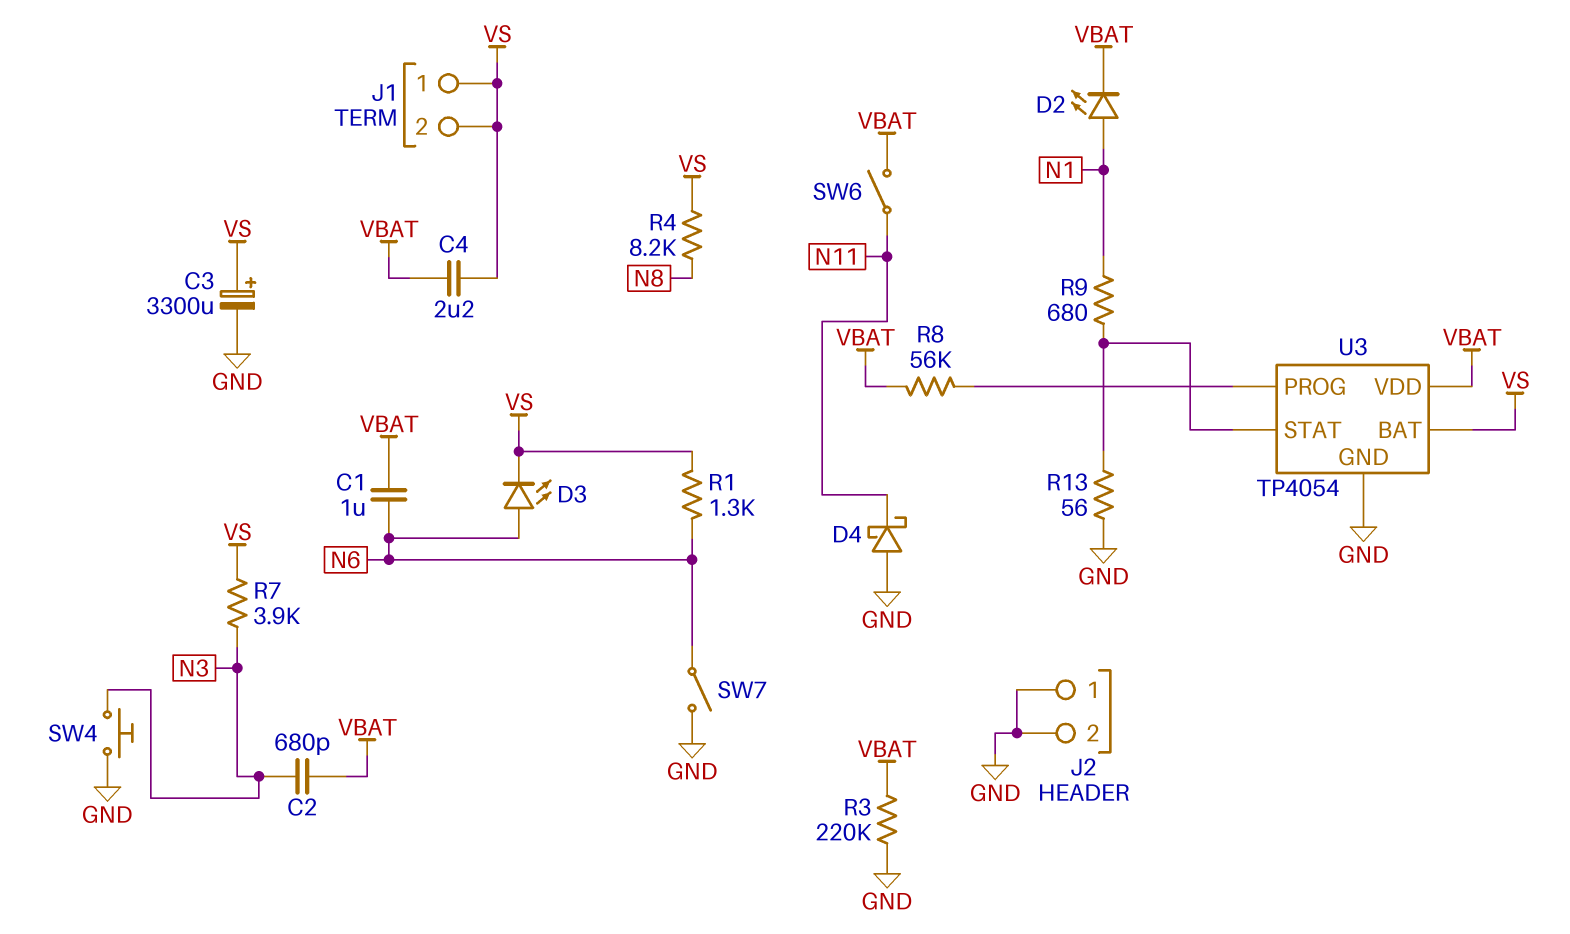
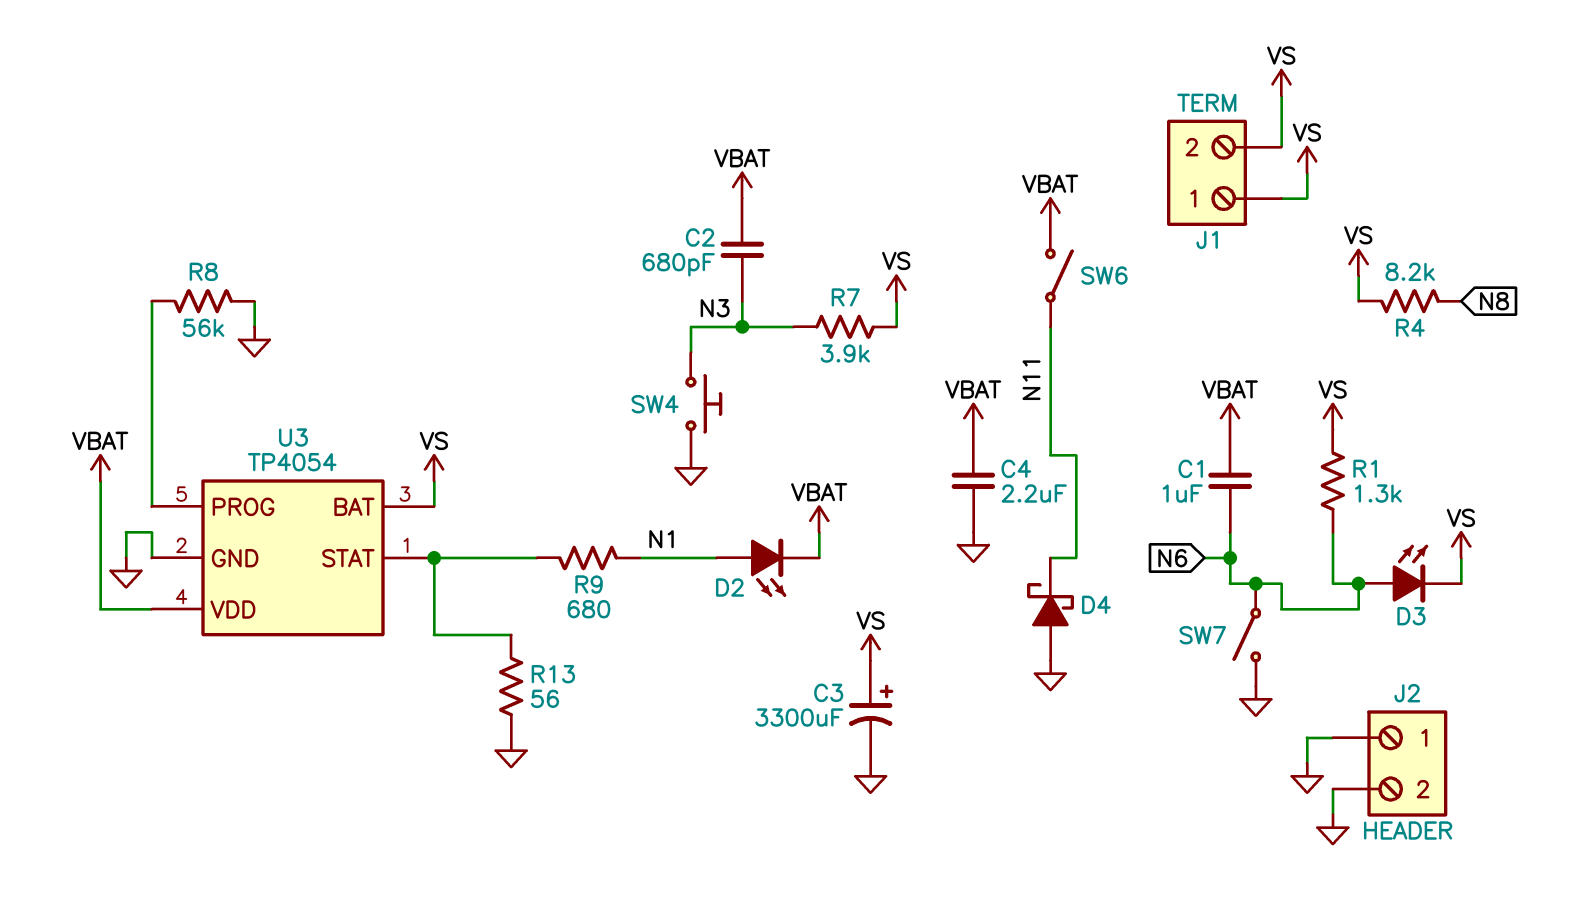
C4: 2.2uF (VBAT, VS) -> 2.2uF (GND, VBAT)
R3: 220k (GND, VBAT) -> none
R8: 56k (U3/PROG, VBAT) -> 56k (GND, U3/PROG)

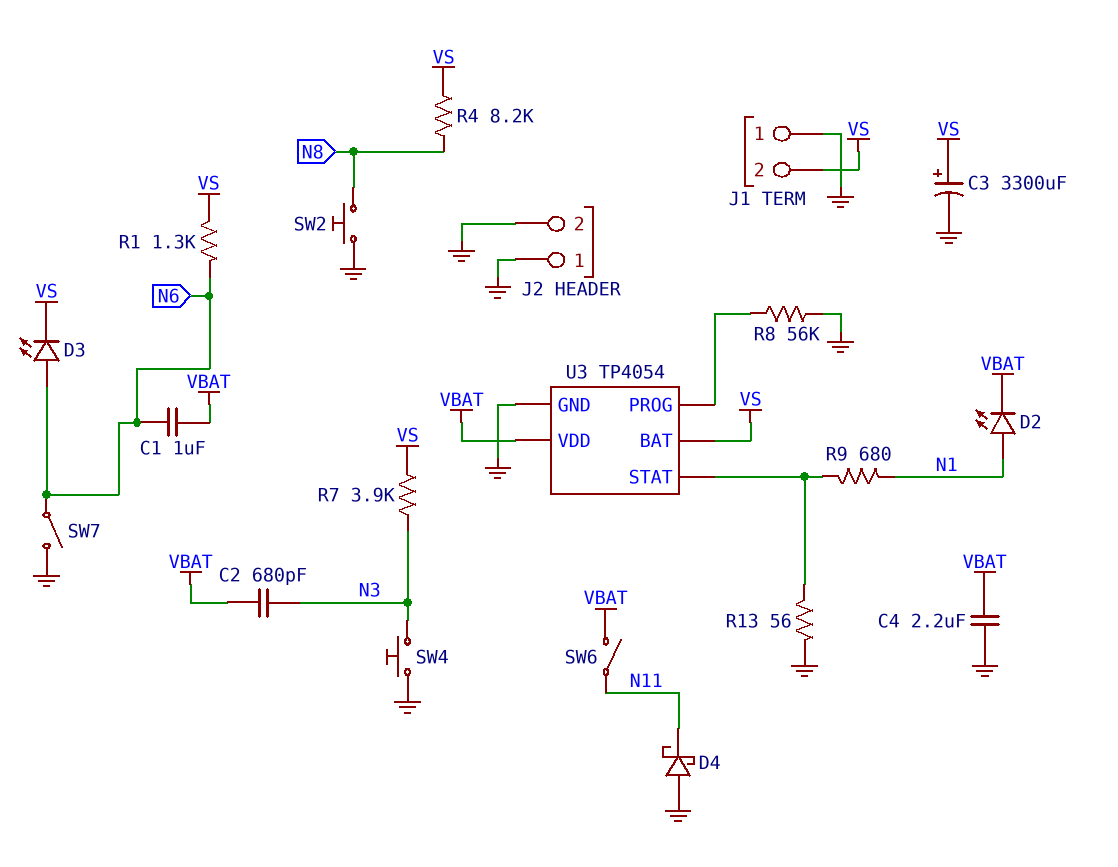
J1 pin 1: VS -> GND
SW2: none -> button (GND, N8)

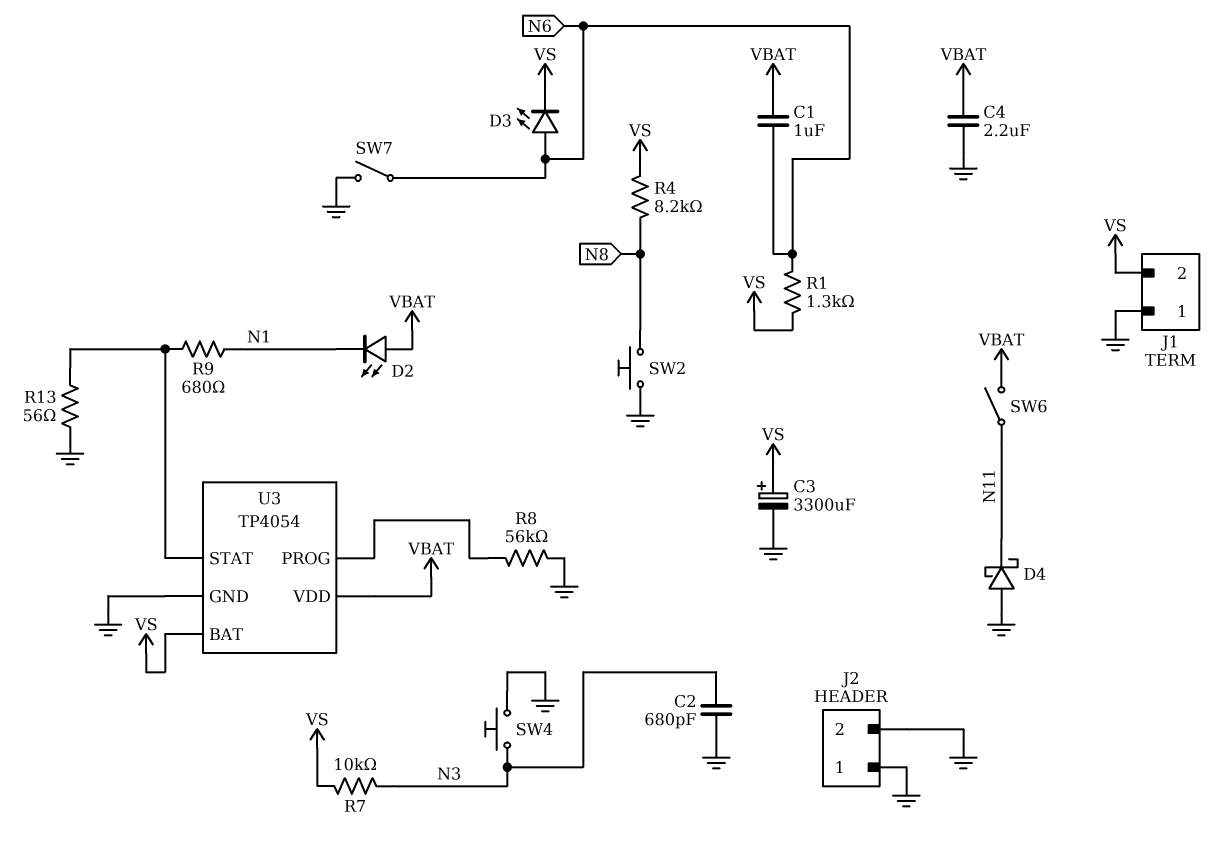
C2: 680pF (N3, VBAT) -> 680pF (GND, N3)
D2: LED (A N1, K VBAT) -> LED (A VBAT, K N1)
R7: 3.9k (N3, VS) -> 10k (N3, VS)

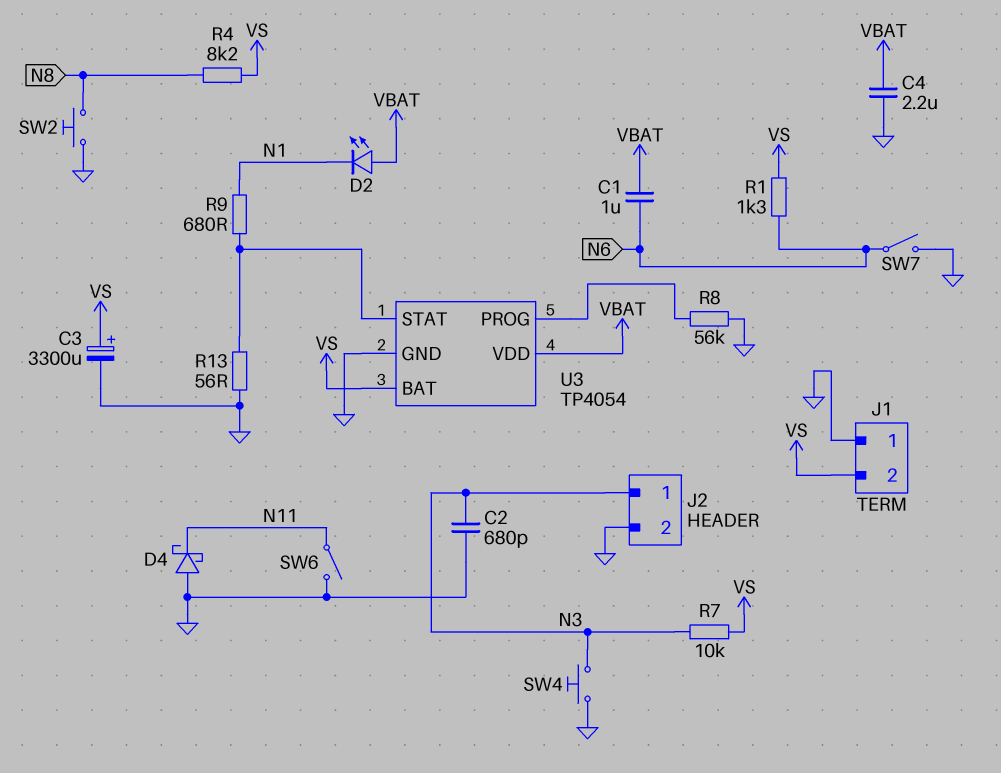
D3: LED (A N6, K VS) -> none
J2 pin 1: GND -> N3
SW6: switch (N11, VBAT) -> switch (GND, N11)

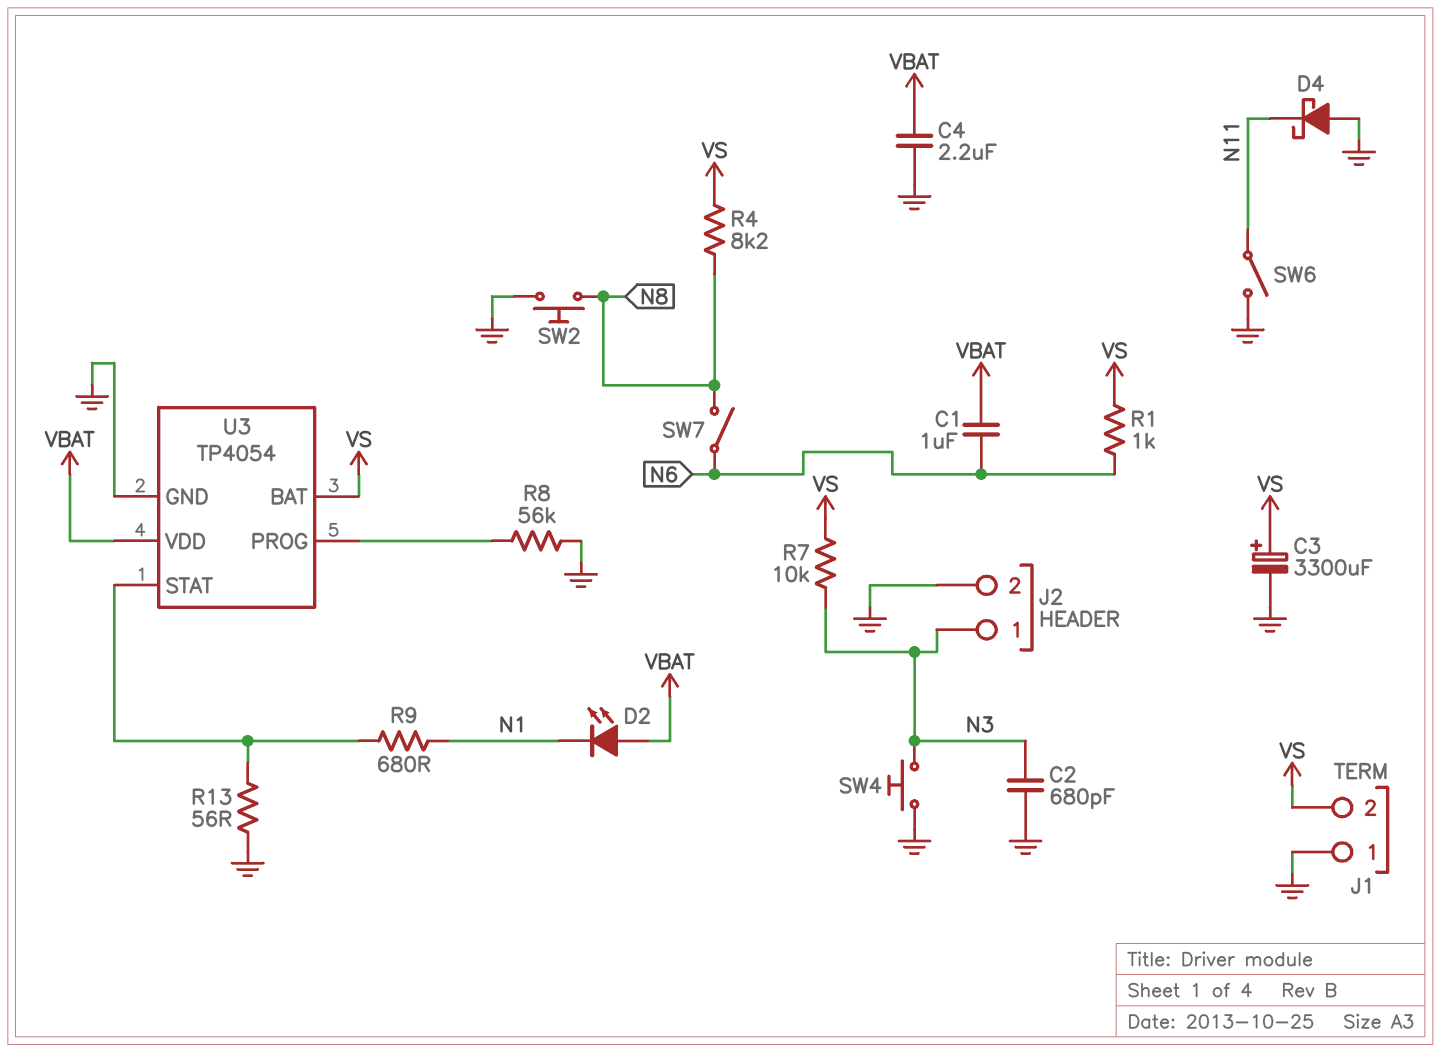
R1: 1.3k (N6, VS) -> 1k (N6, VS)
SW7: switch (GND, N6) -> switch (N6, N8)

